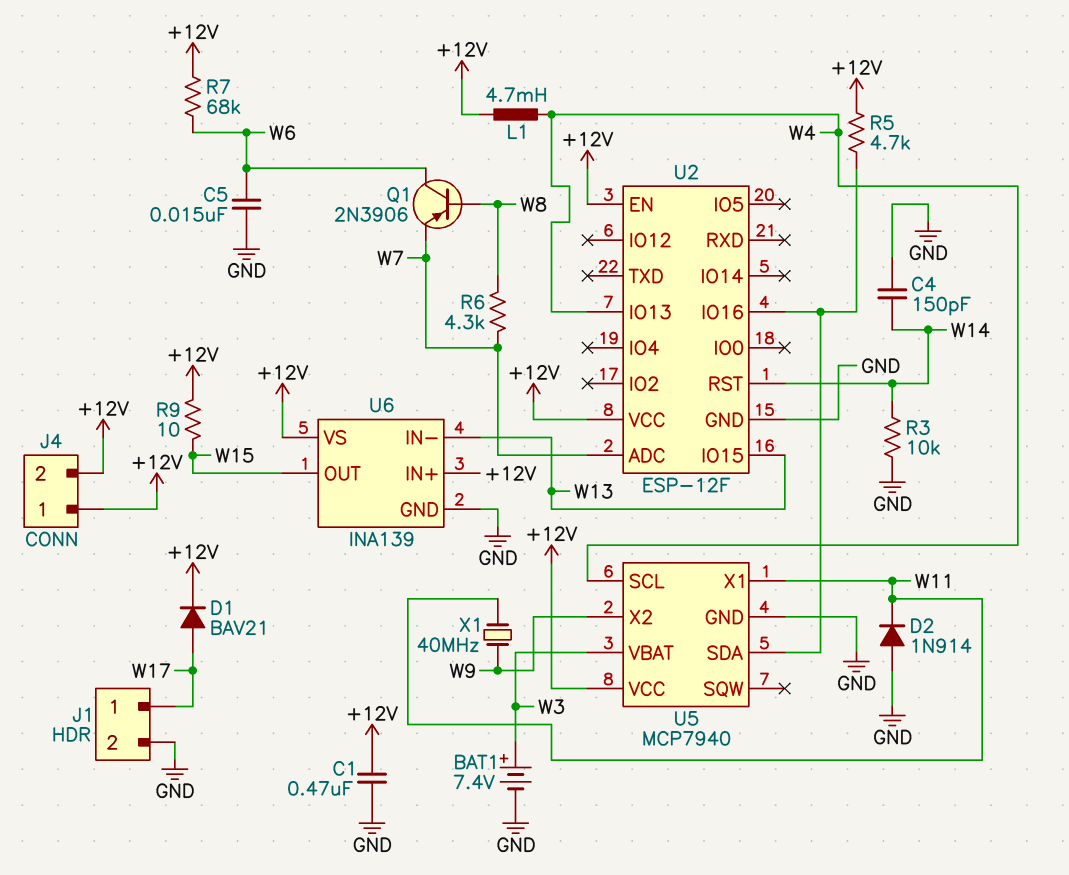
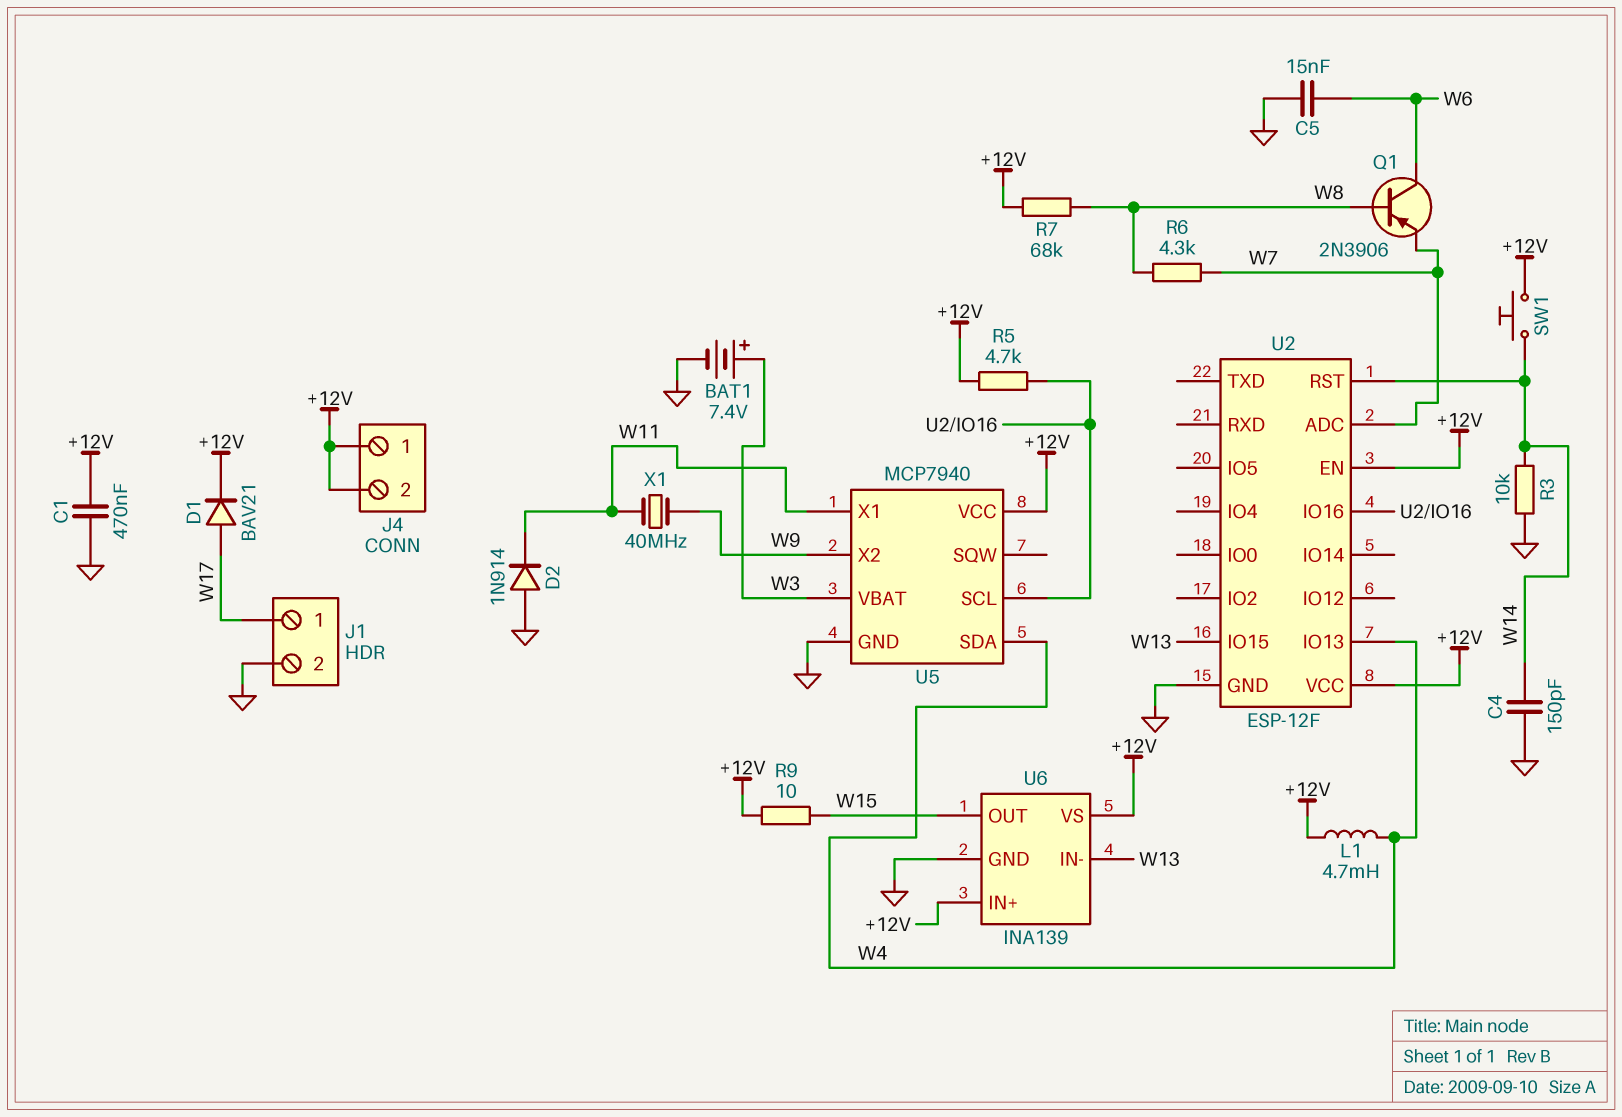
R7: 68k (+12V, W6) -> 68k (+12V, W8)
SW1: none -> button (+12V, W14)
U5 pin SCL: W4 -> U2/IO16
U5 pin SDA: U2/IO16 -> W4

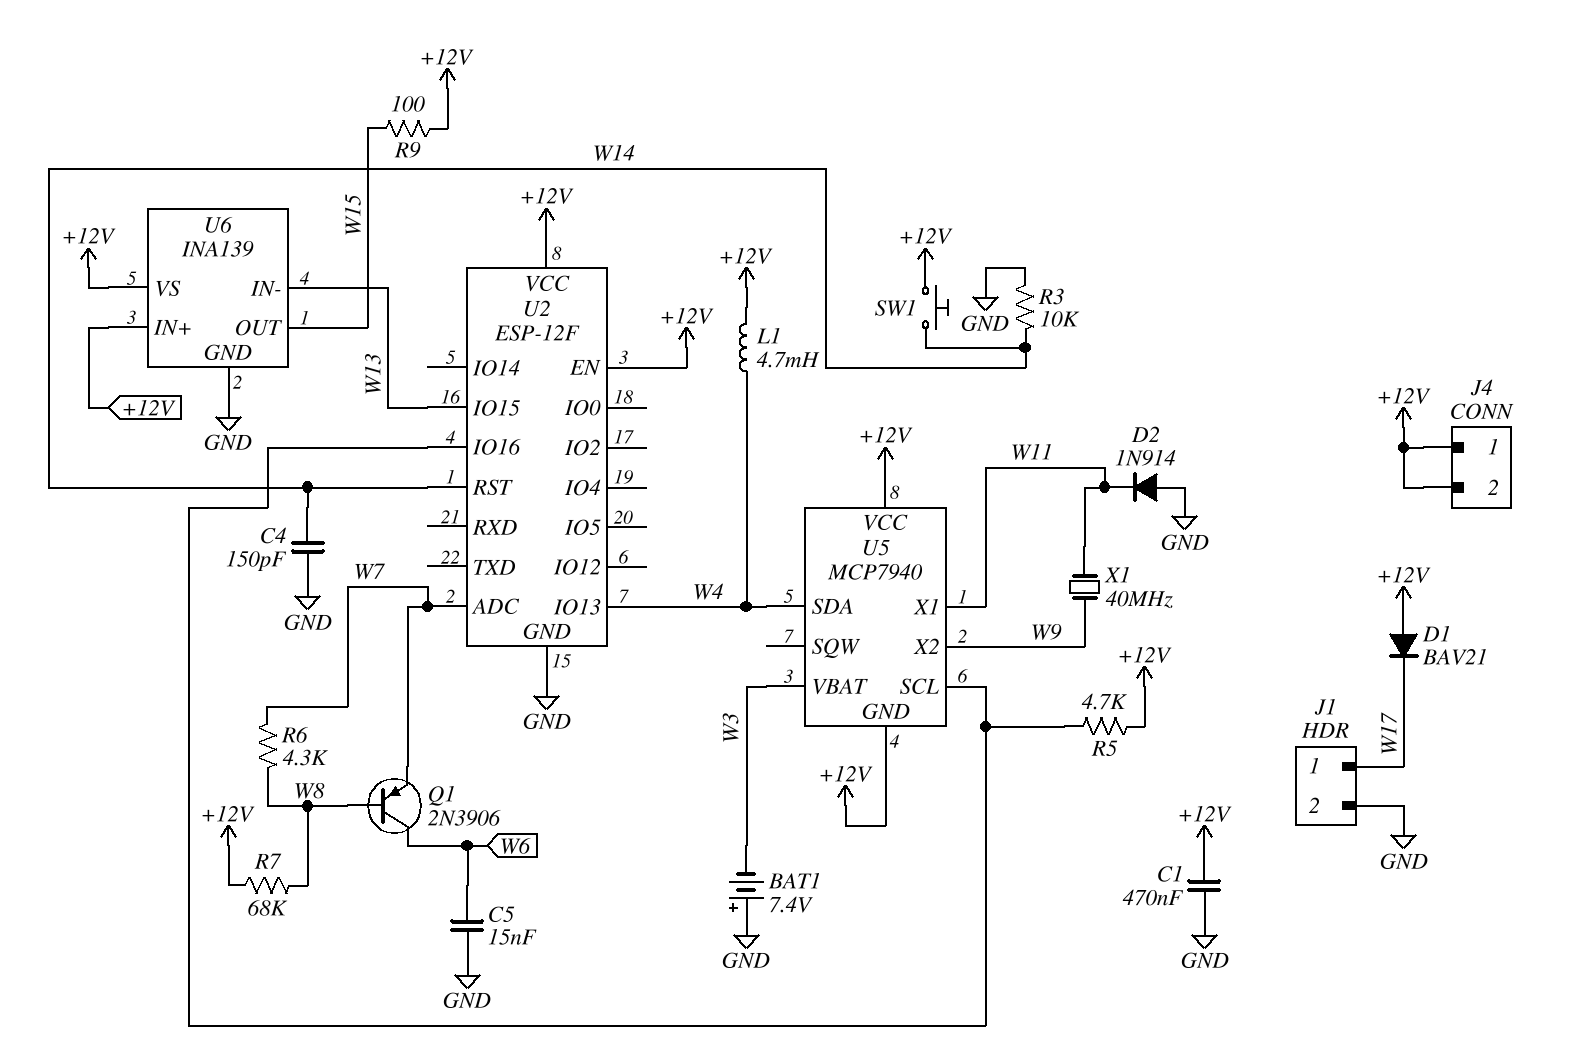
BAT1: 7.4V (plus W3, minus GND) -> 7.4V (plus GND, minus W3)
D1: diode BAV21 (A W17, K +12V) -> diode BAV21 (A +12V, K W17)
R9: 10 (+12V, W15) -> 100 (+12V, W15)
U5 pin GND: GND -> +12V

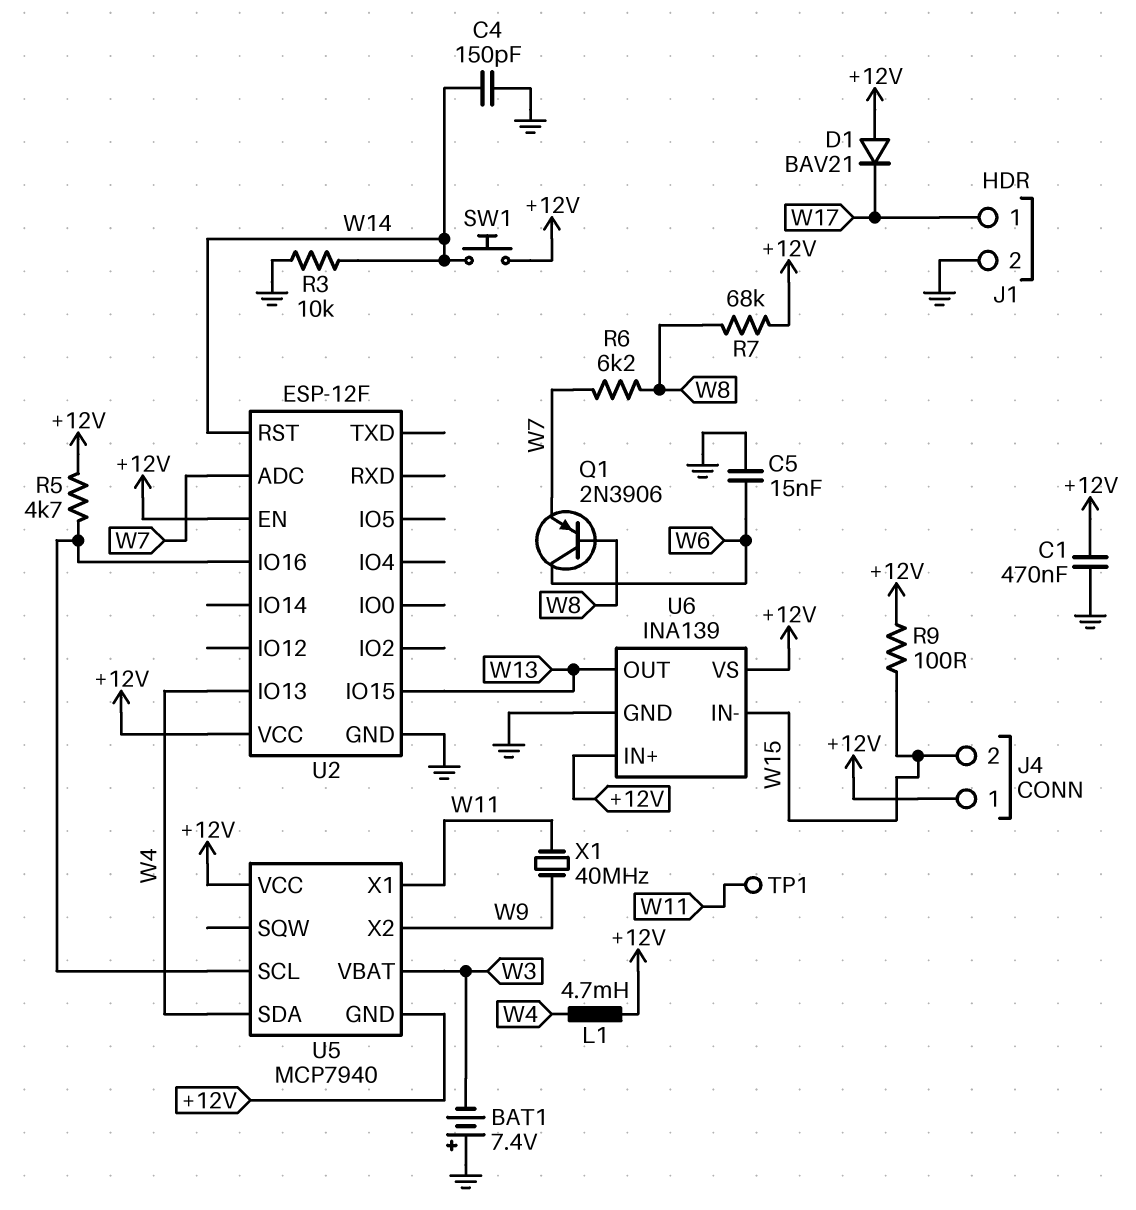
D2: diode 1N914 (A GND, K W11) -> none
J4 pin 2: +12V -> W15
R6: 4.3k (W7, W8) -> 6.2k (W7, W8)
TP1: none -> test point (W11)
U6 pin IN-: W13 -> W15
U6 pin OUT: W15 -> W13

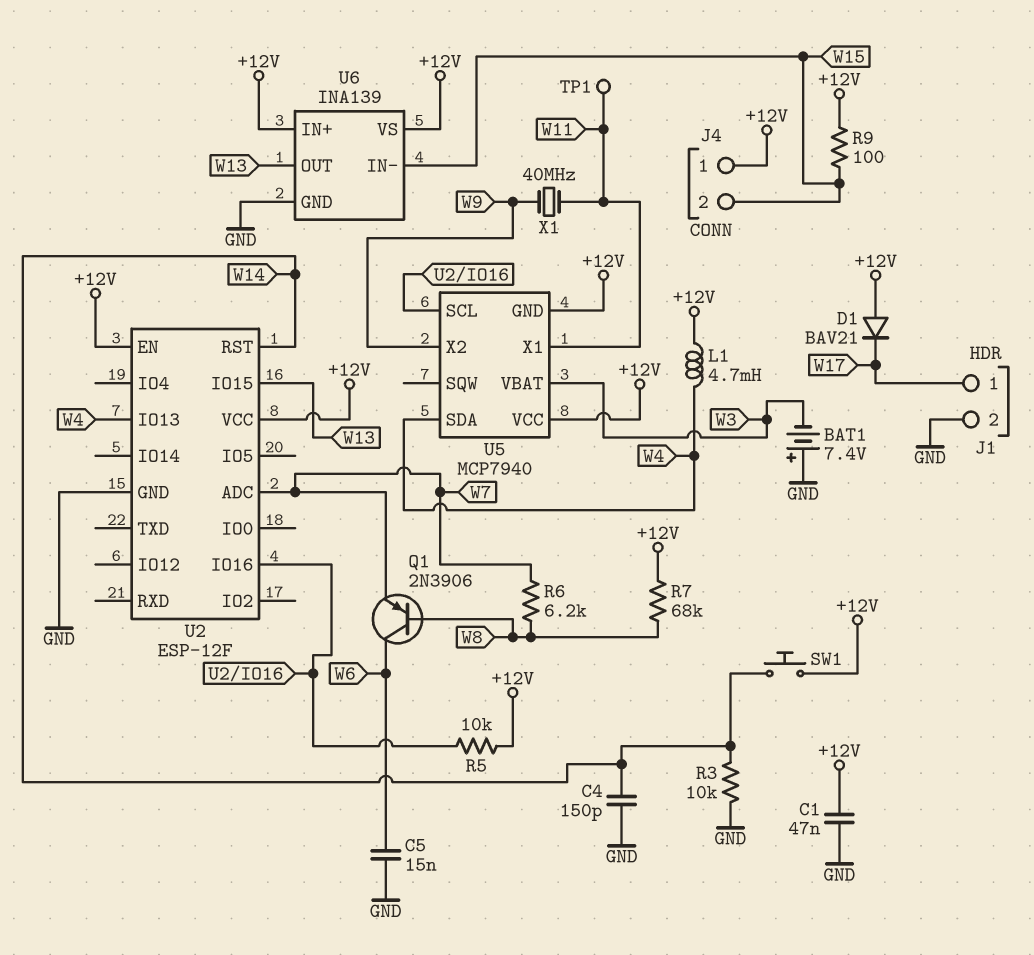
C1: 470nF (+12V, GND) -> 47nF (+12V, GND)
R5: 4.7k (+12V, U2/IO16) -> 10k (+12V, U2/IO16)

